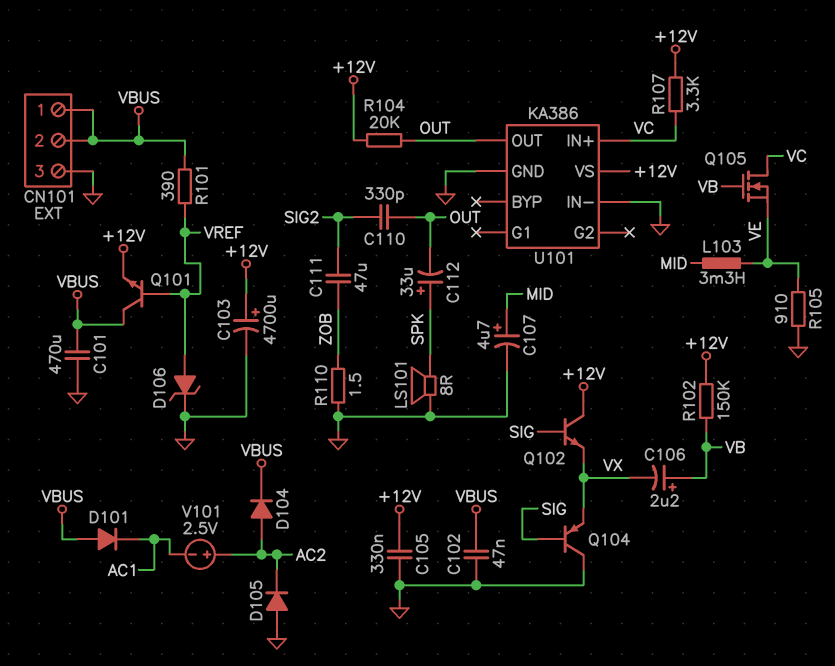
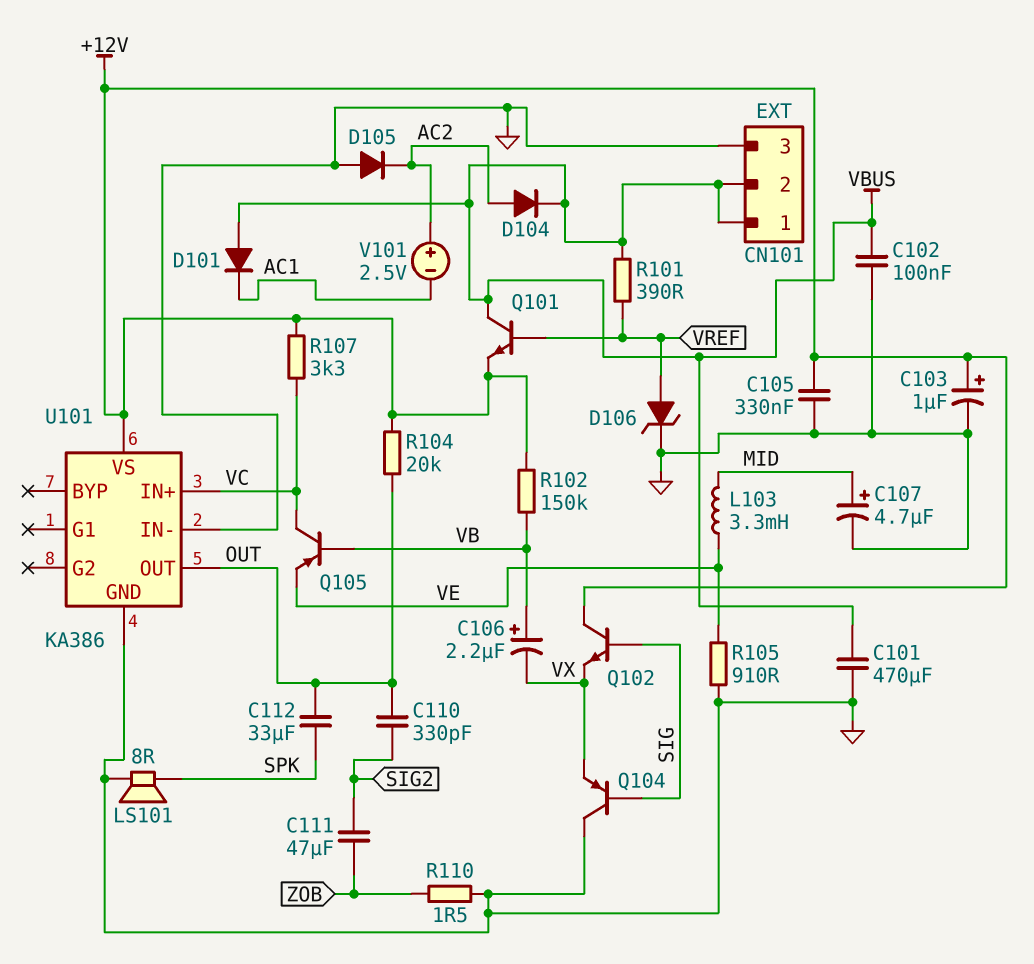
C102: 47nF (GND, VBUS) -> 100nF (GND, VBUS)
C103: 4700uF (plus +12V, minus GND) -> 1uF (plus +12V, minus GND)
C112: 33uF (plus SPK, minus OUT) -> 33uF (OUT, SPK)
Q105: NMOS (G VB, D VC, S VE) -> PNP (B VB, C VC, E VE)

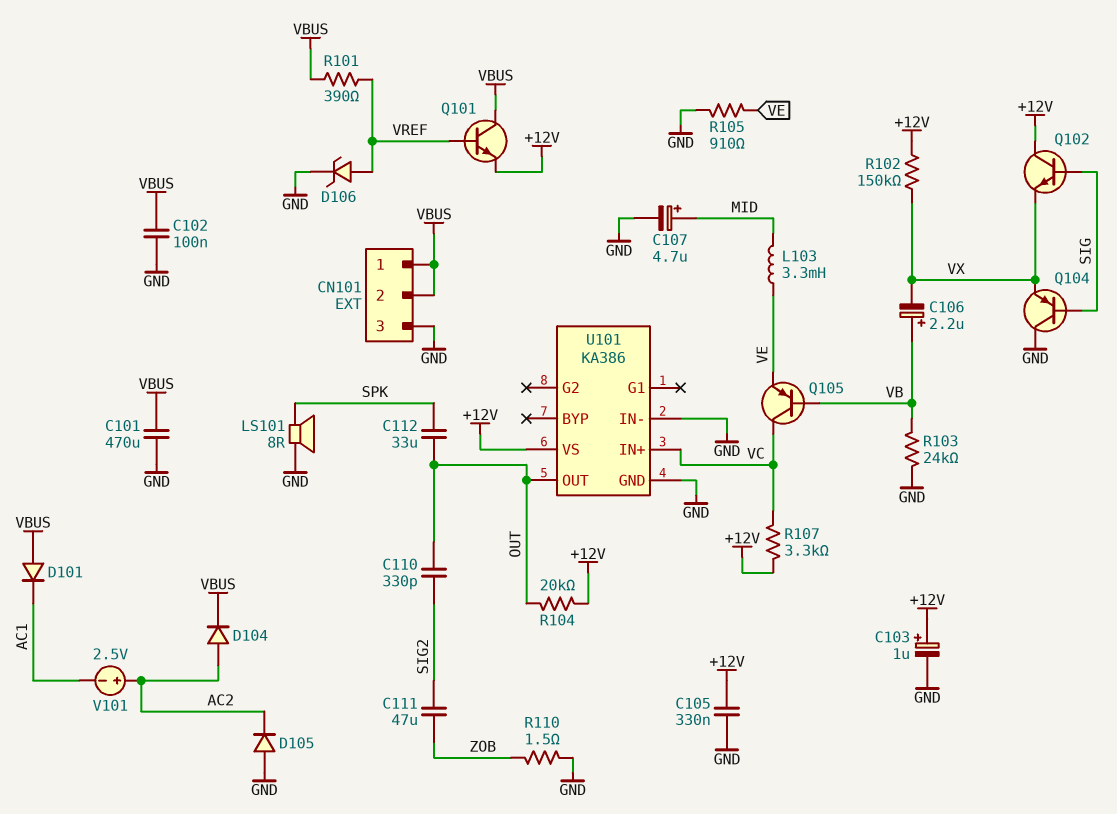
R102: 150k (+12V, VB) -> 150k (+12V, VX)
R103: none -> 24k (GND, VB)

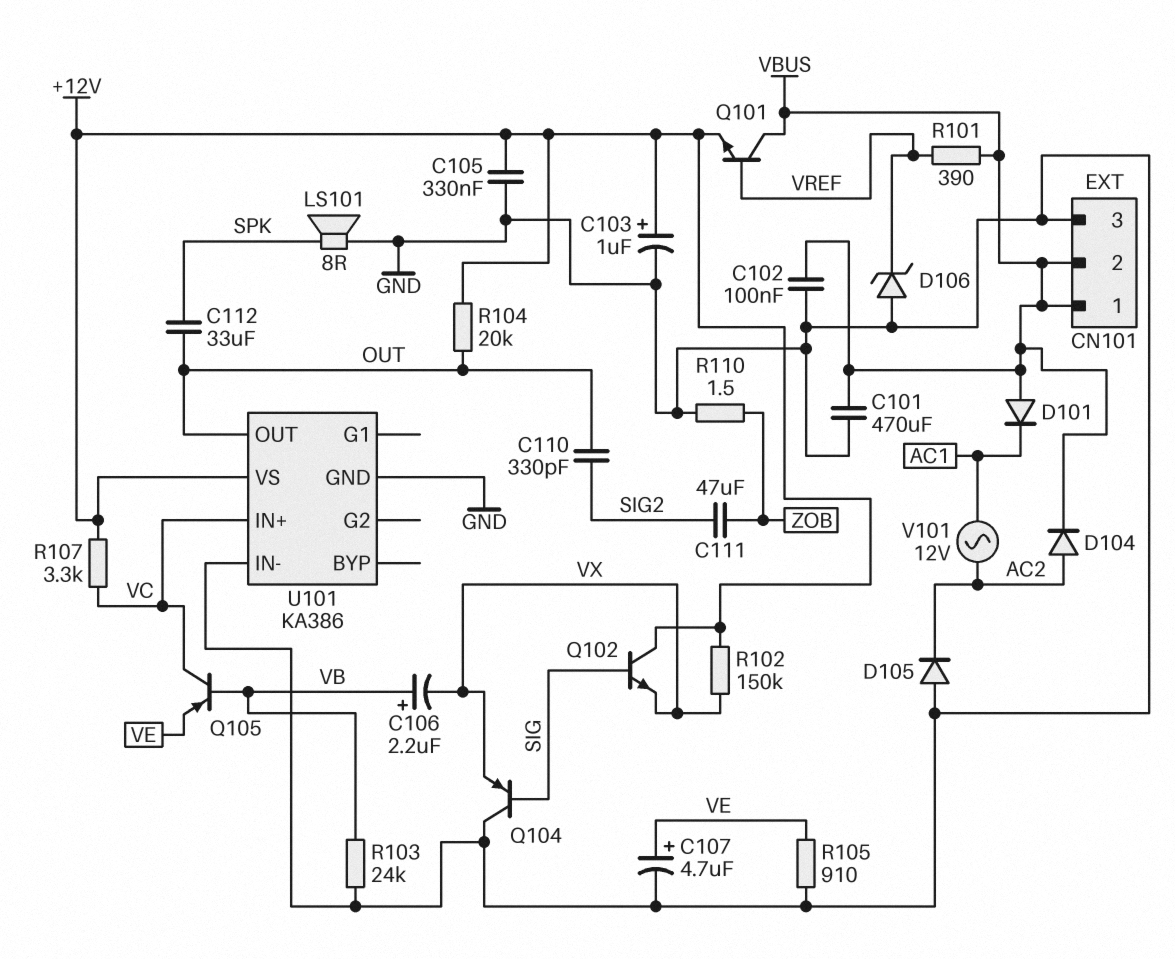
C107: 4.7uF (plus MID, minus GND) -> 4.7uF (plus VE, minus GND)
D106: zener (A VREF, K GND) -> zener (A GND, K VREF)
L103: 3.3mH (MID, VE) -> none
V101: 2.5V (plus AC2, minus AC1) -> AC 12V (AC1, AC2)

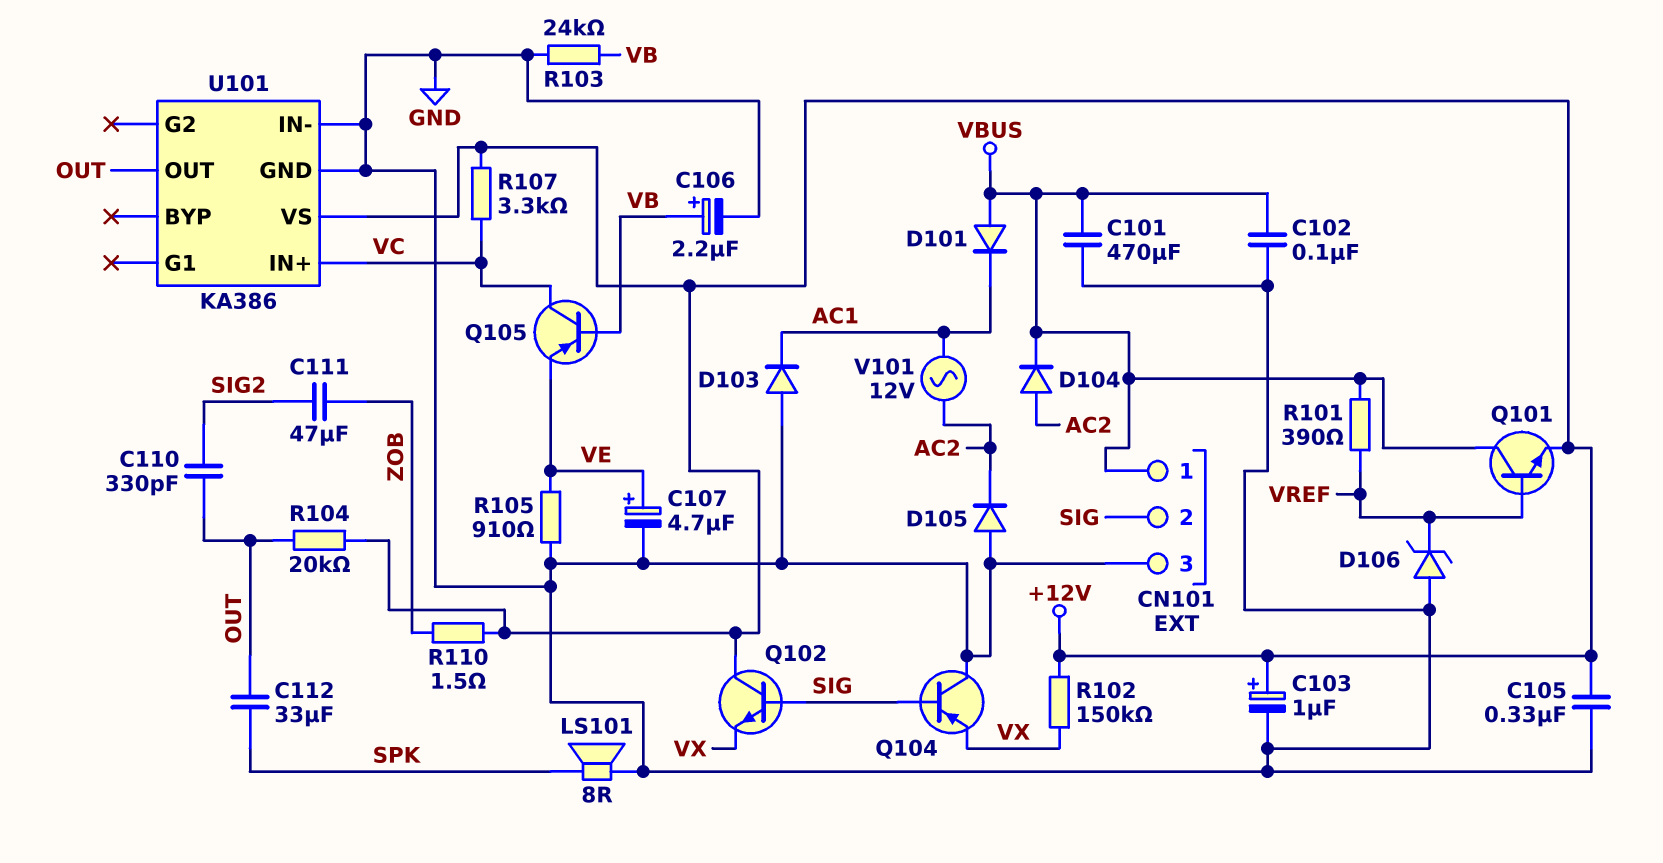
C106: 2.2uF (plus VB, minus VX) -> 2.2uF (plus VB, minus GND)
CN101 pin 2: VBUS -> SIG
D103: none -> diode (A GND, K AC1)
R110: 1.5 (GND, ZOB) -> 1.5 (+12V, ZOB)

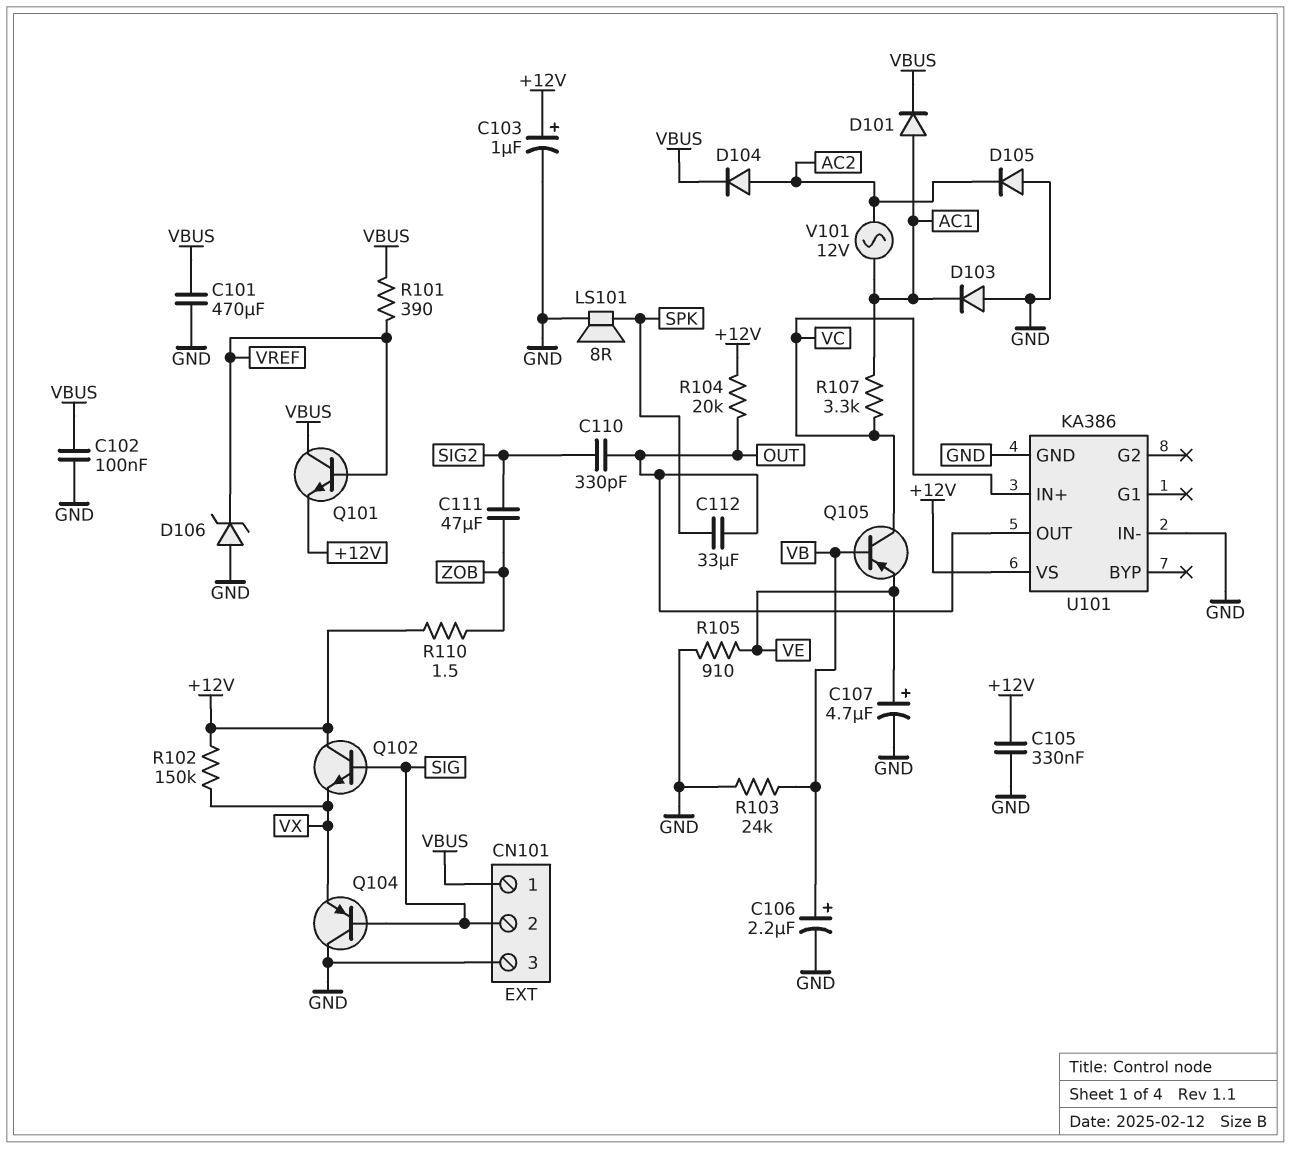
D101: diode (A VBUS, K AC1) -> diode (A AC1, K VBUS)
R107: 3.3k (+12V, VC) -> 3.3k (AC1, VC)

